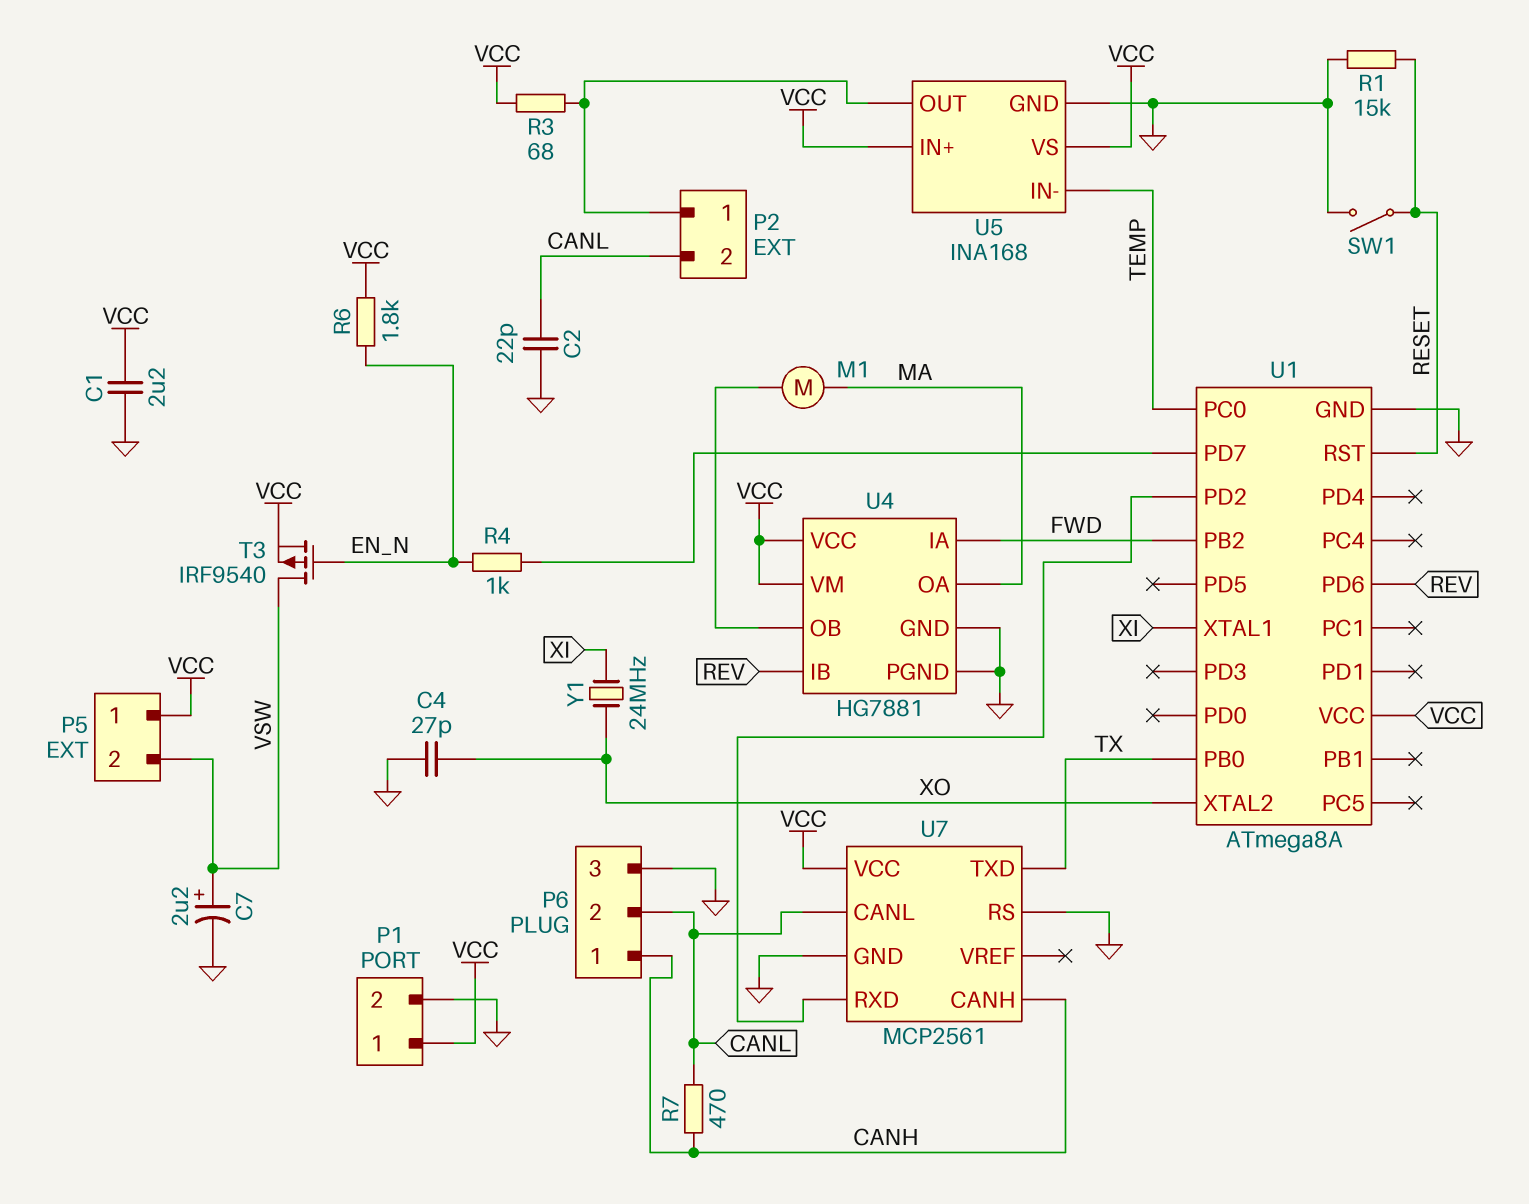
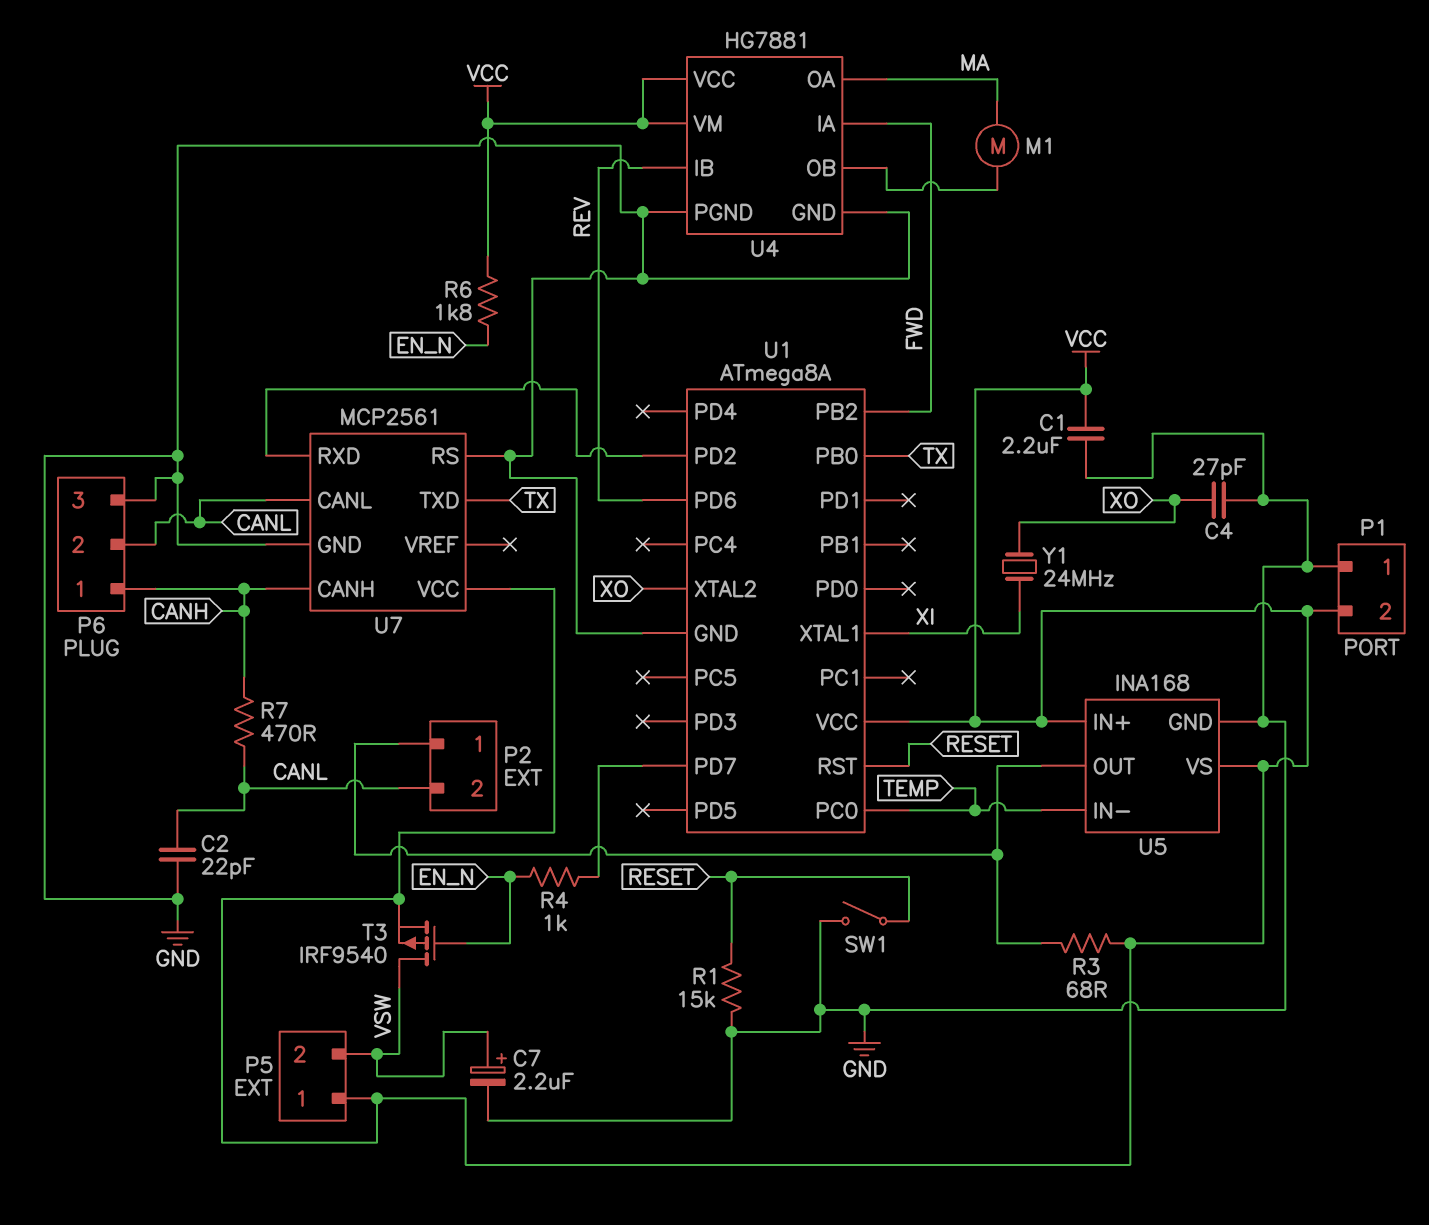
P1 pin 1: VCC -> GND
P1 pin 2: GND -> VCC

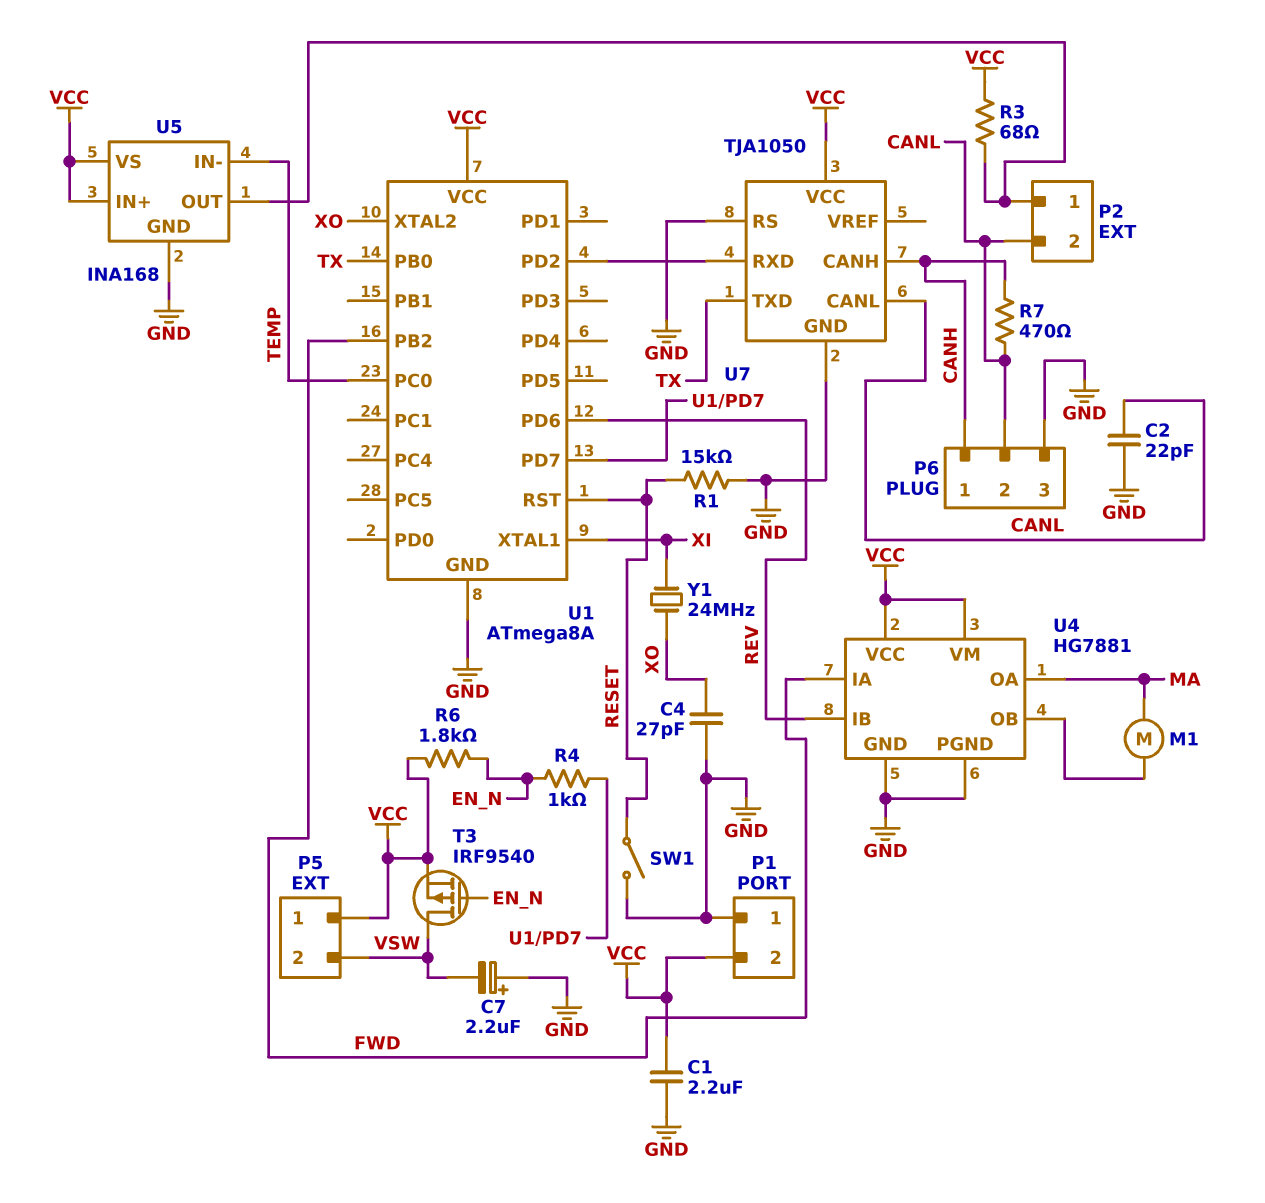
C7: 2.2uF (plus VSW, minus GND) -> 2.2uF (plus GND, minus VSW)
U7: MCP2561 -> TJA1050

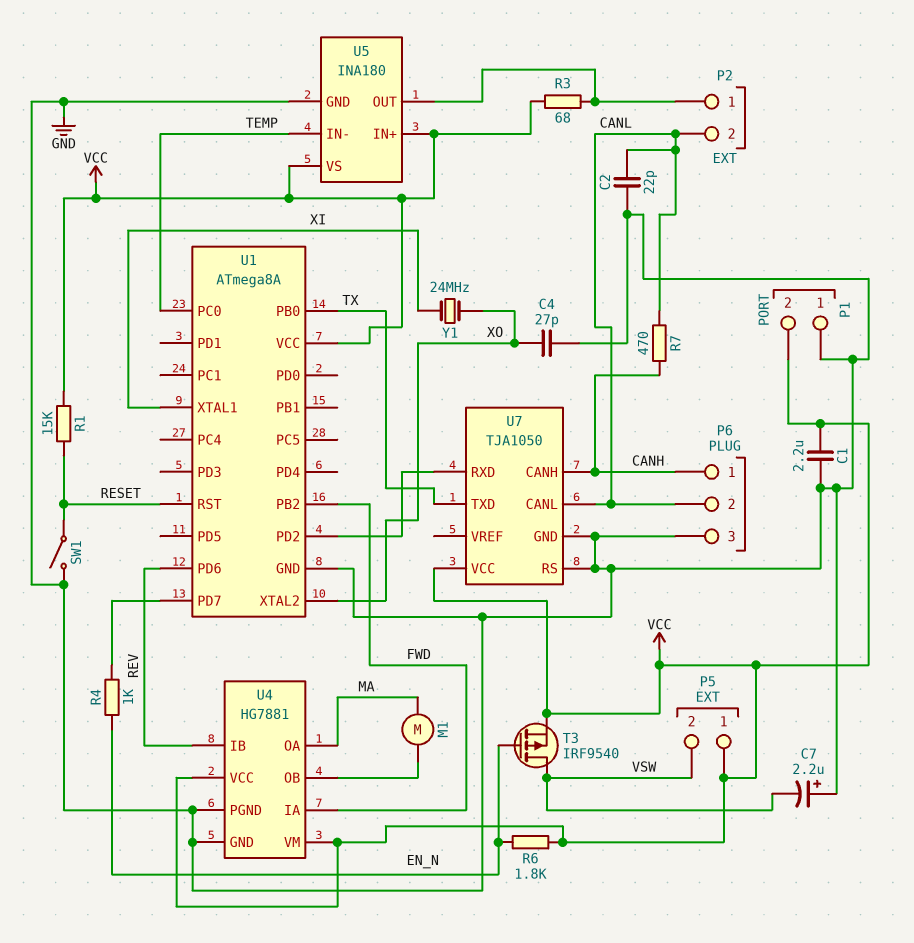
R1: 15k (GND, RESET) -> 15k (RESET, VCC)
U5: INA168 -> INA180

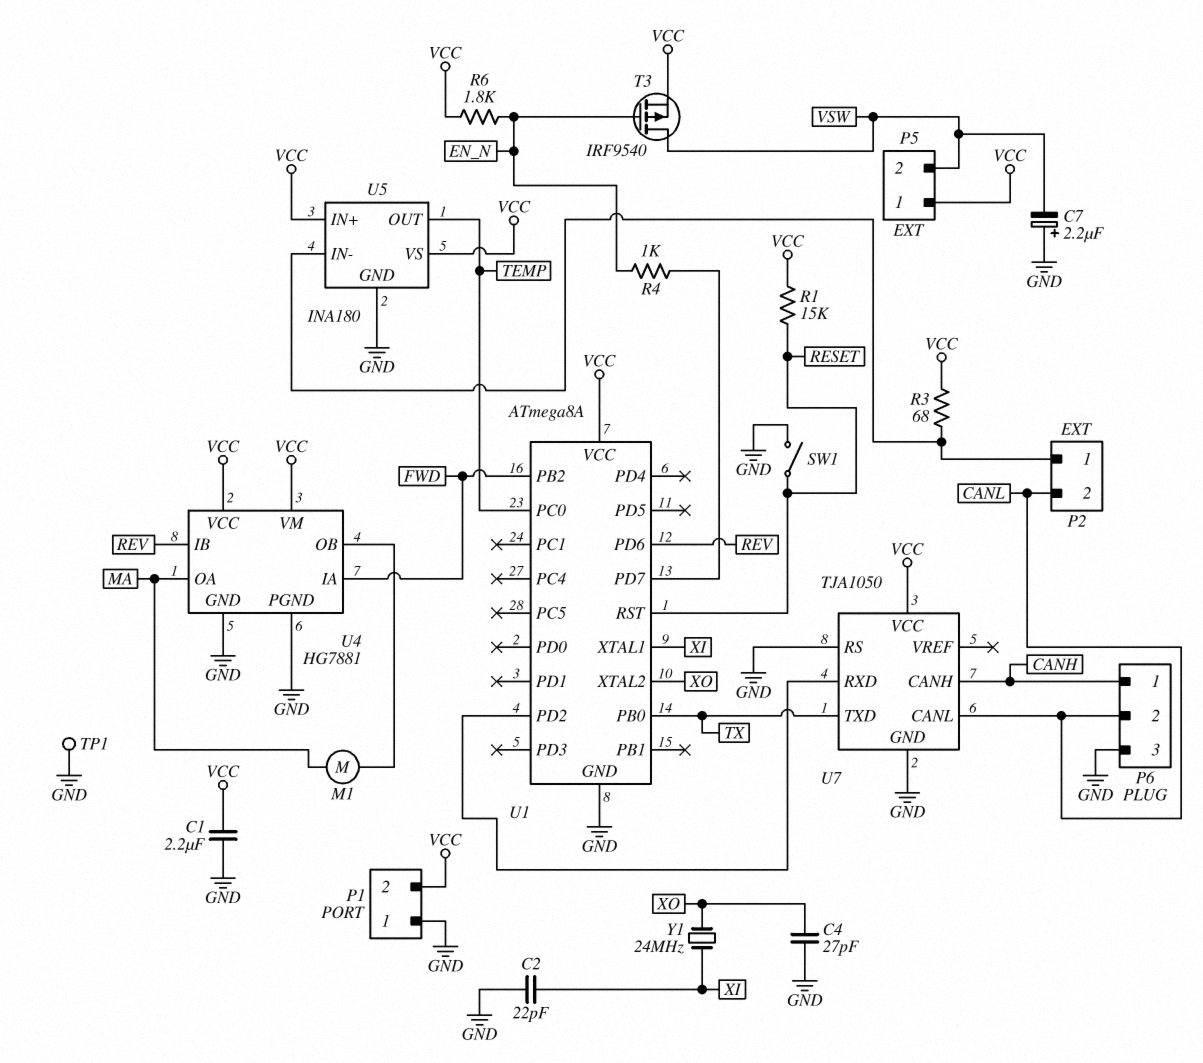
C2: 22pF (CANL, GND) -> 22pF (GND, XI)
R7: 470 (CANH, CANL) -> none
TP1: none -> test point (GND)
U5 pin IN-: TEMP -> P2/1
U5 pin OUT: P2/1 -> TEMP

